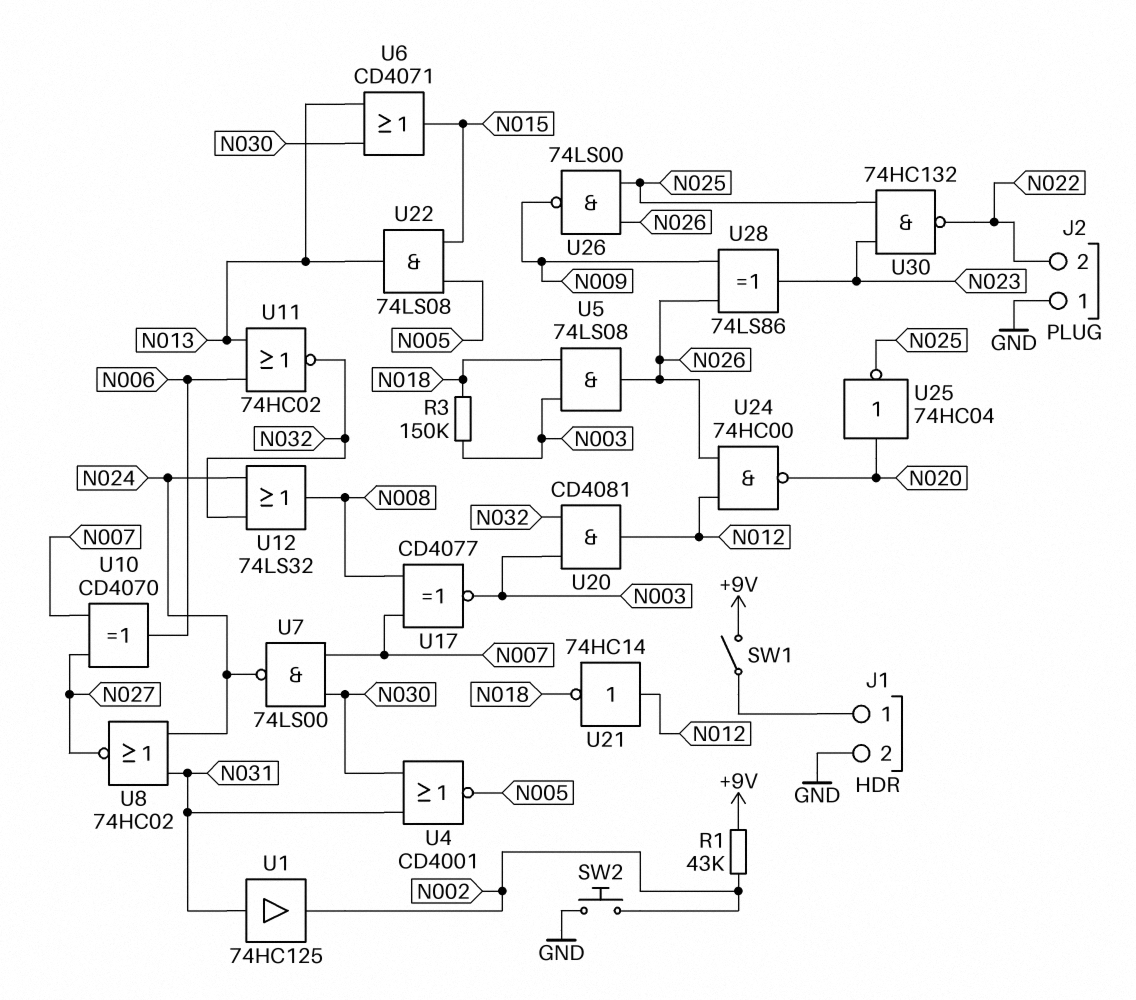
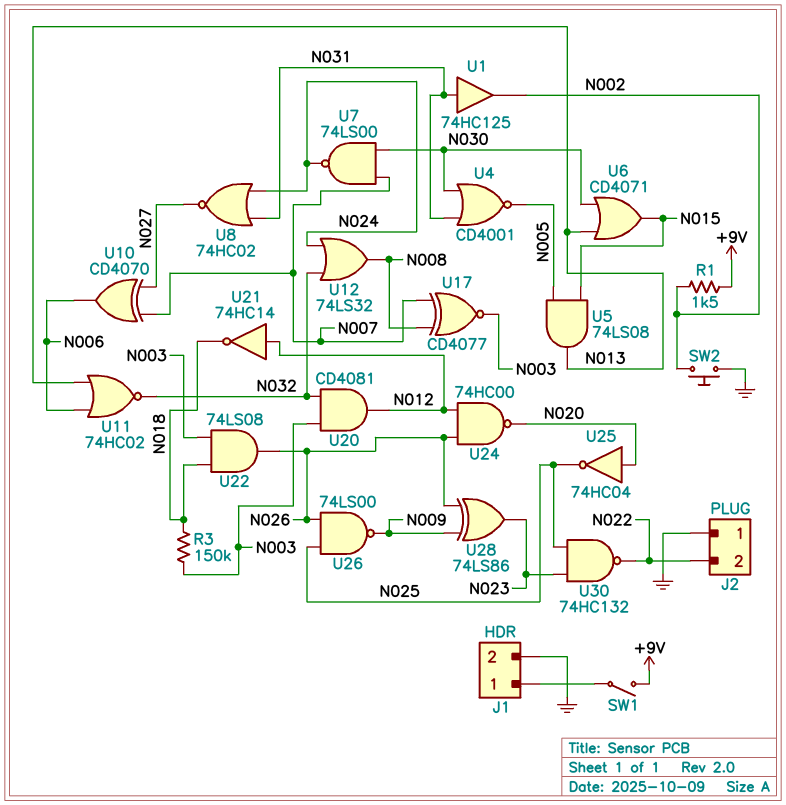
R1: 43k (+9V, N002) -> 1.5k (+9V, N002)
U5: AND 74LS08 (in N003, in N018, out N026) -> AND 74LS08 (in N005, in N015, out N013)
U22: AND 74LS08 (in N005, in N015, out N013) -> AND 74LS08 (in N003, in N018, out N026)

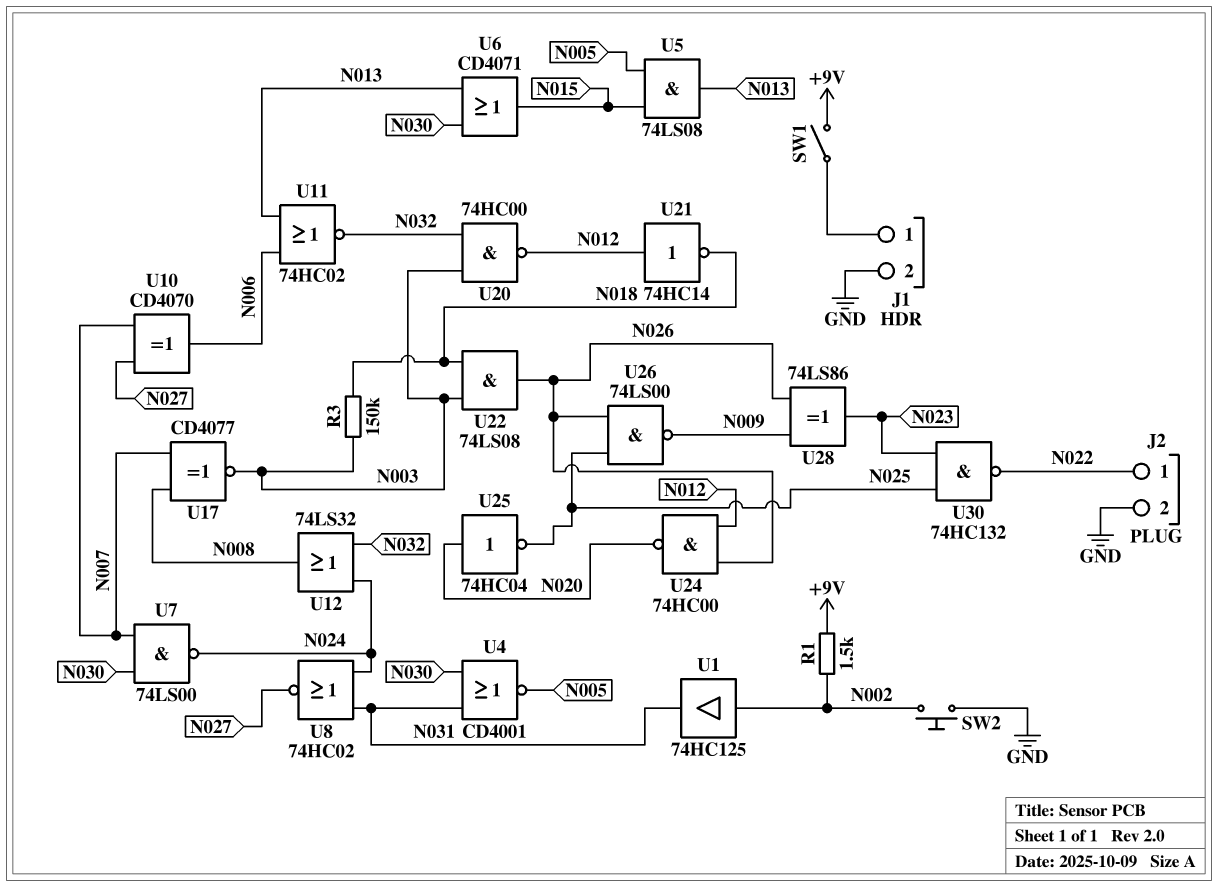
J2 pin 1: GND -> N022
J2 pin 2: N022 -> GND
U1: buffer 74HC125 (in N031, out N002) -> buffer 74HC125 (in N002, out N031)
U20: AND CD4081 (in N003, in N032, out N012) -> NAND 74HC00 (in N003, in N032, out N012)

